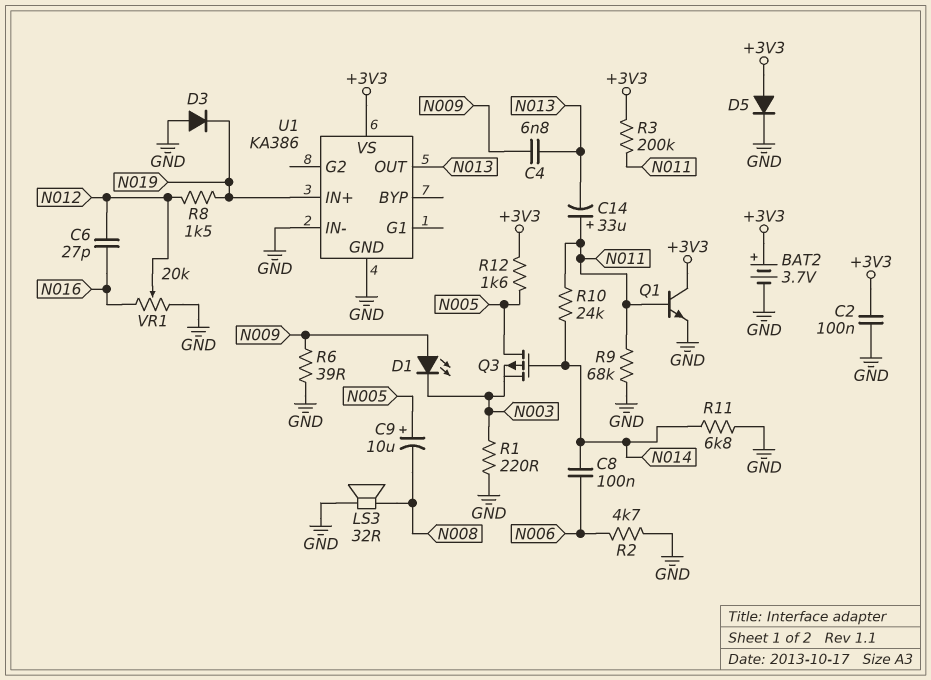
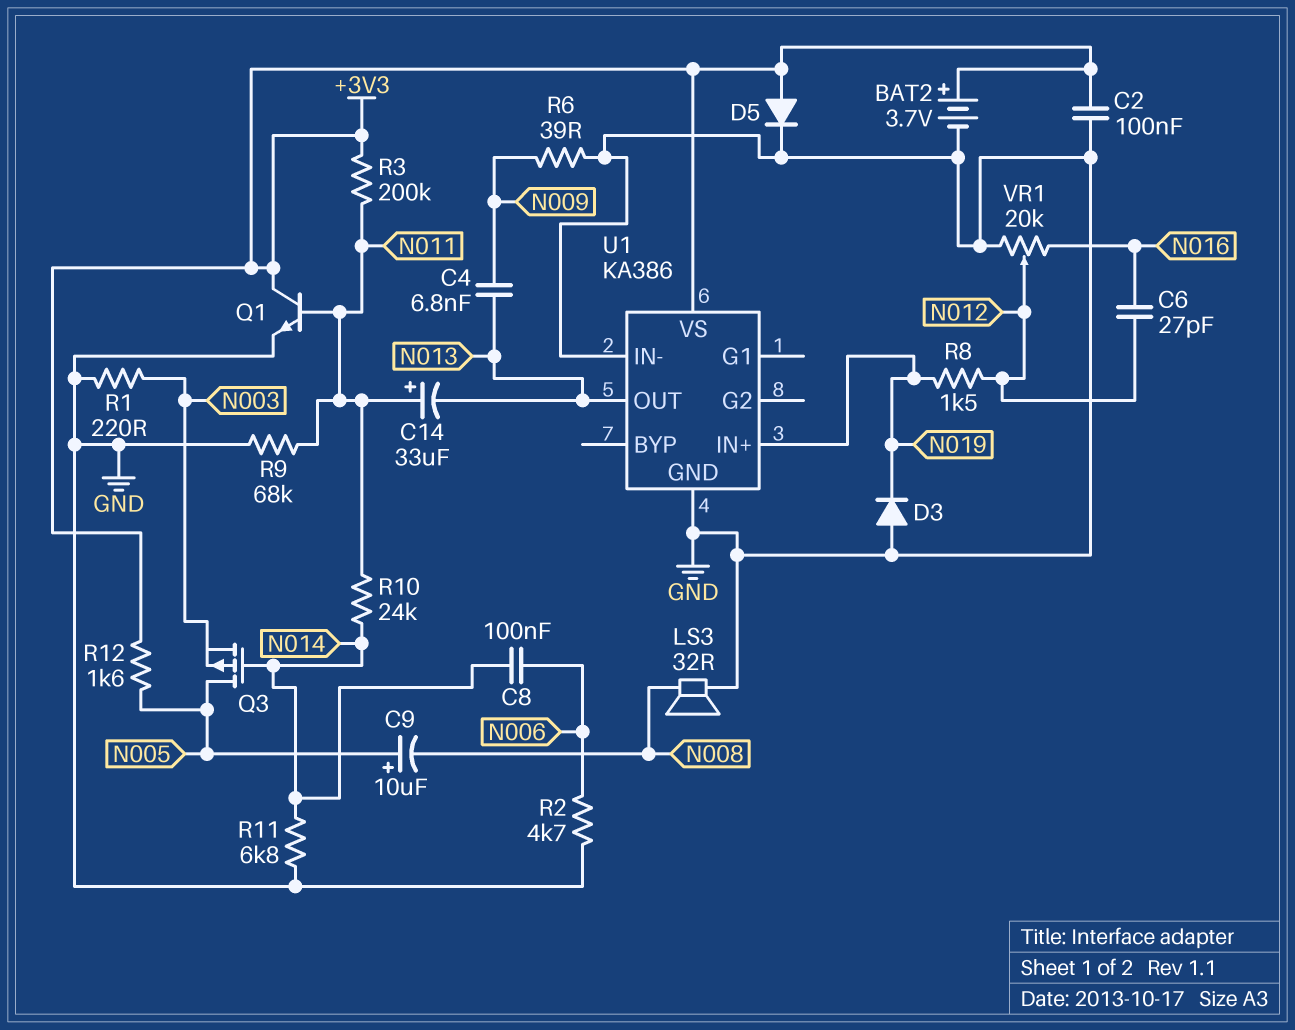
D1: LED (A N009, K N003) -> none

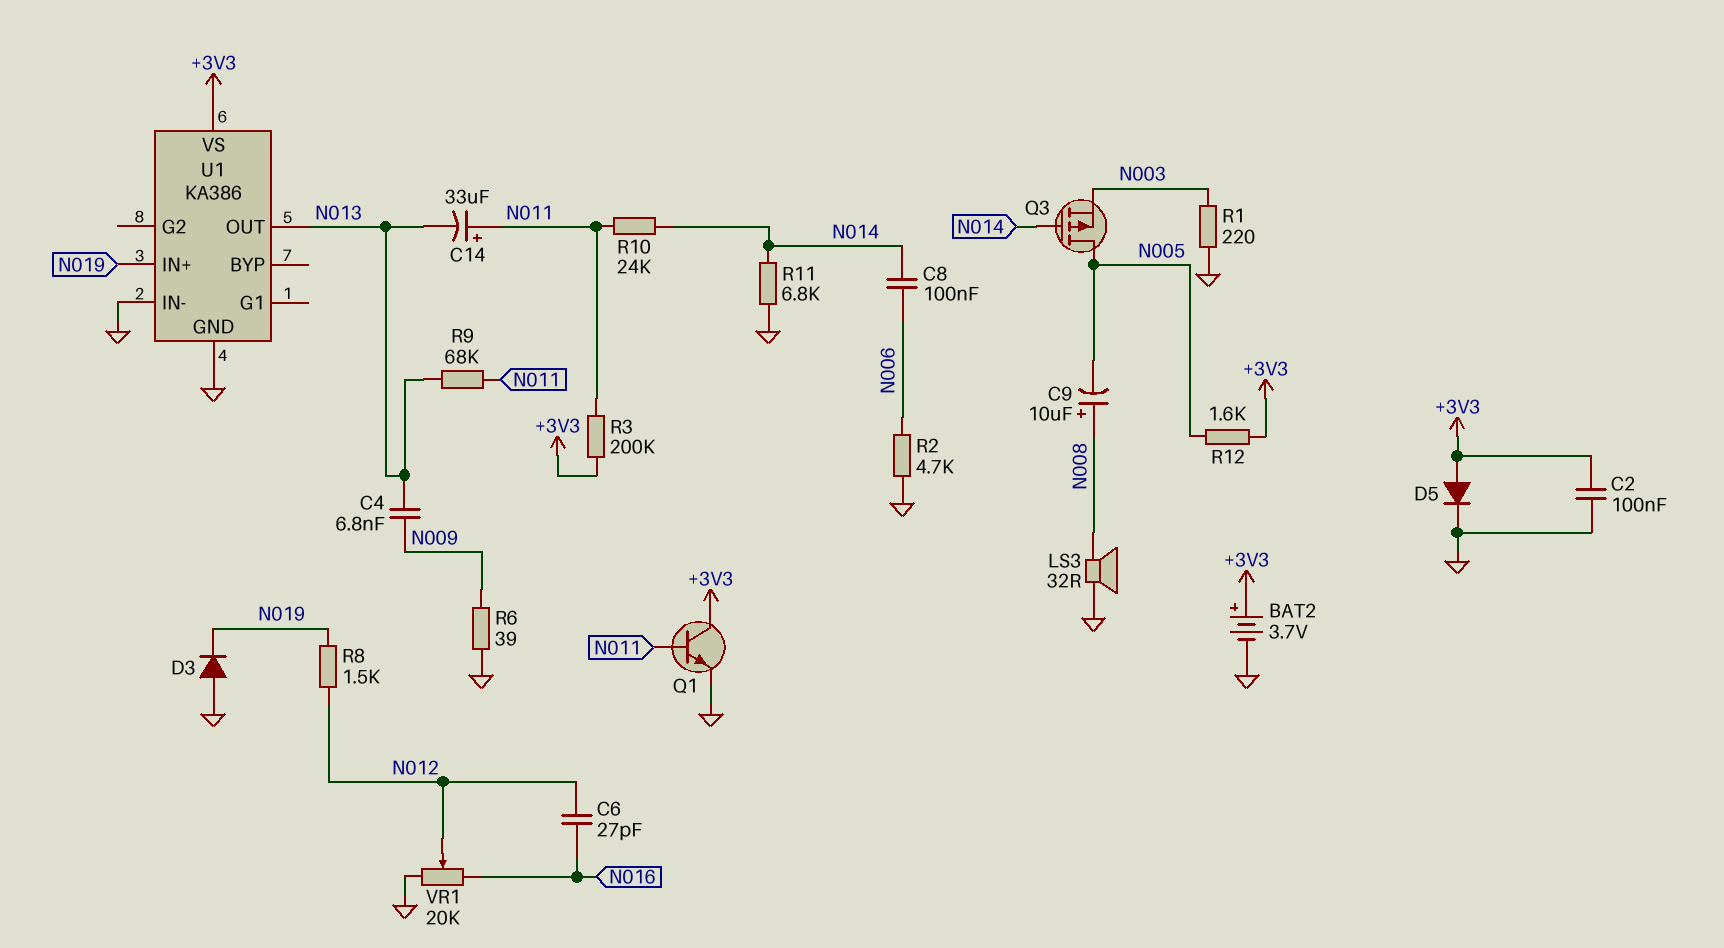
C9: 10uF (plus N005, minus N008) -> 10uF (plus N008, minus N005)
R9: 68k (GND, N011) -> 68k (N011, N013)

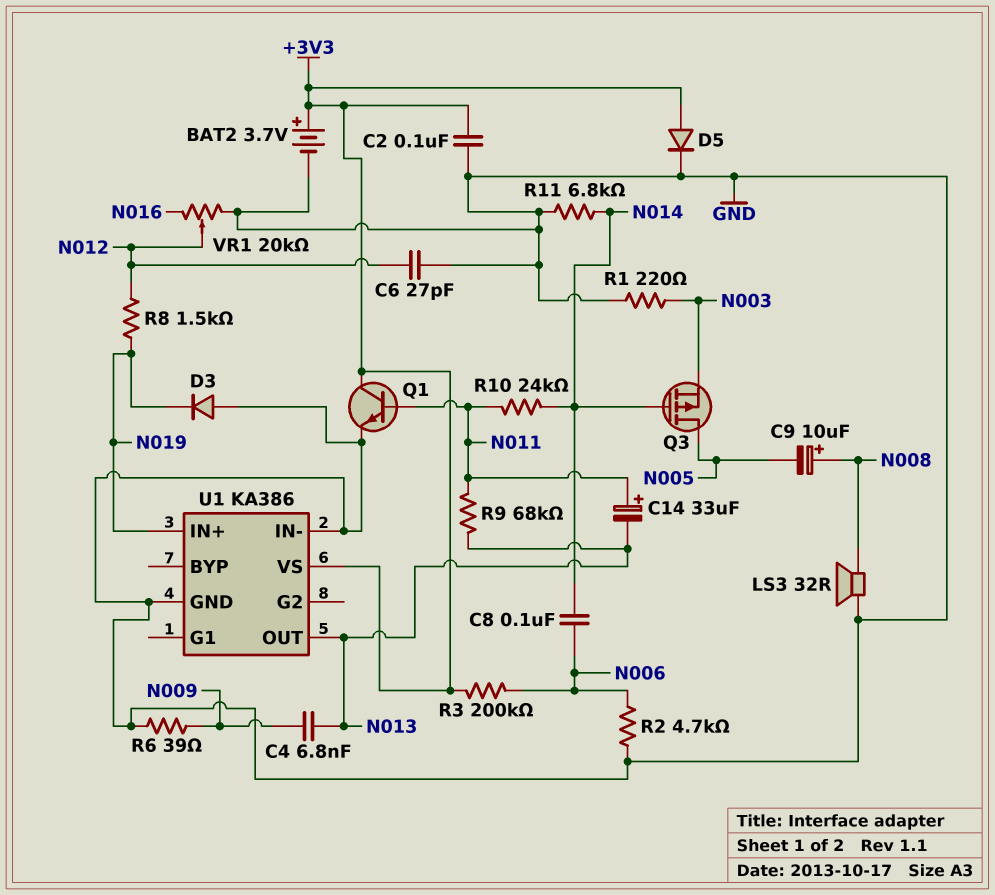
C6: 27pF (N012, N016) -> 27pF (GND, N012)
R3: 200k (+3V3, N011) -> 200k (+3V3, N006)
R12: 1.6k (+3V3, N005) -> none

